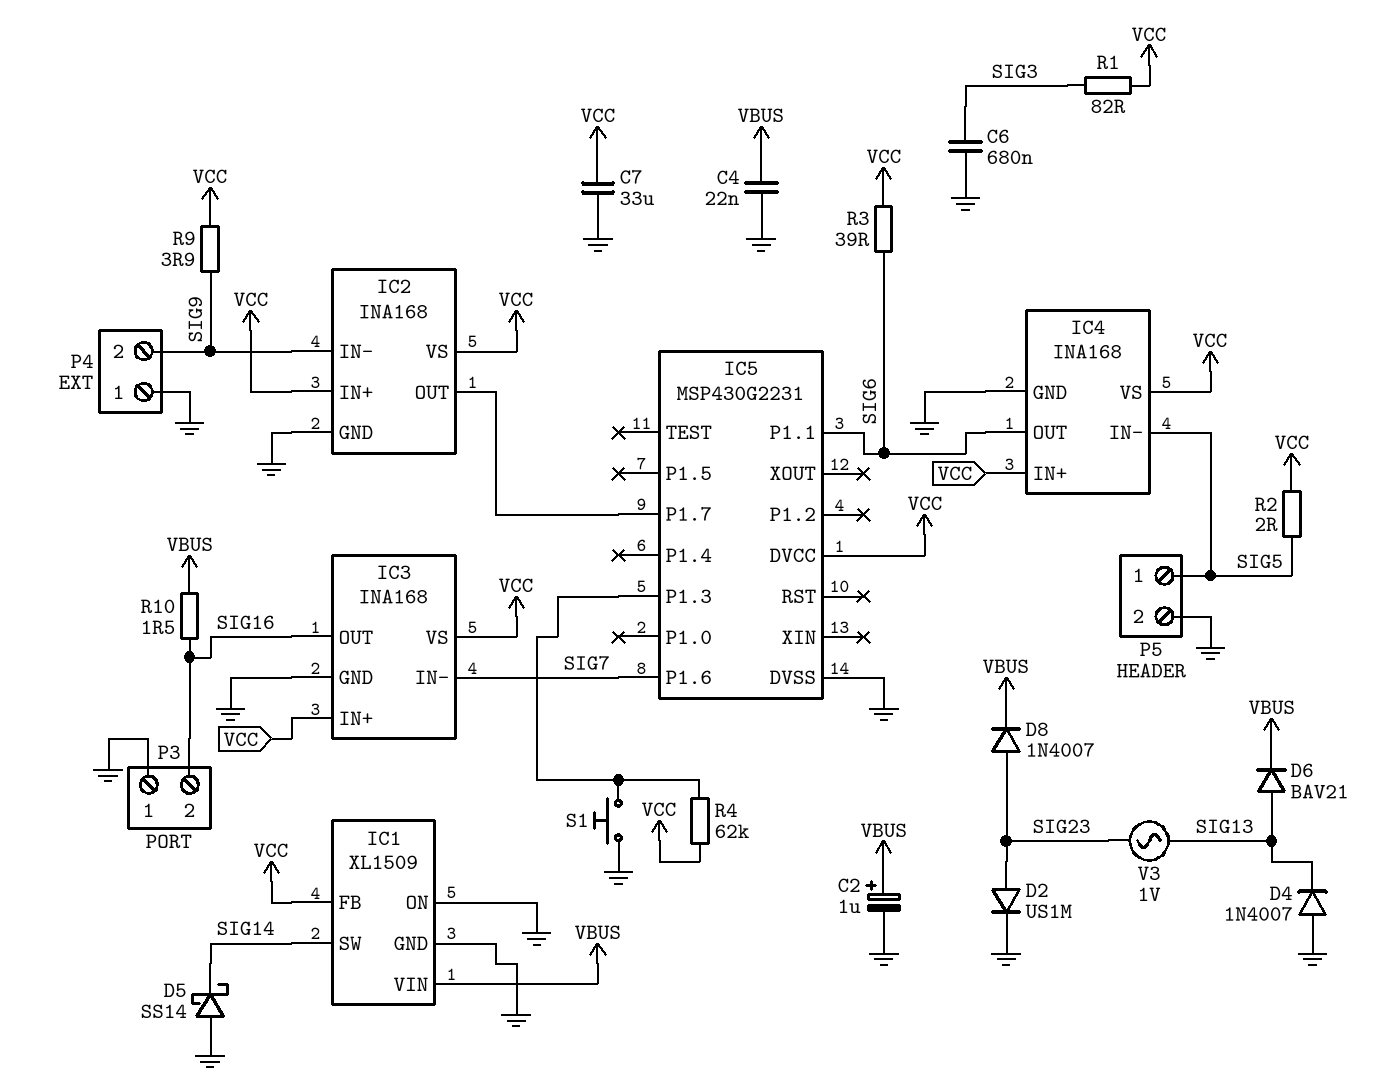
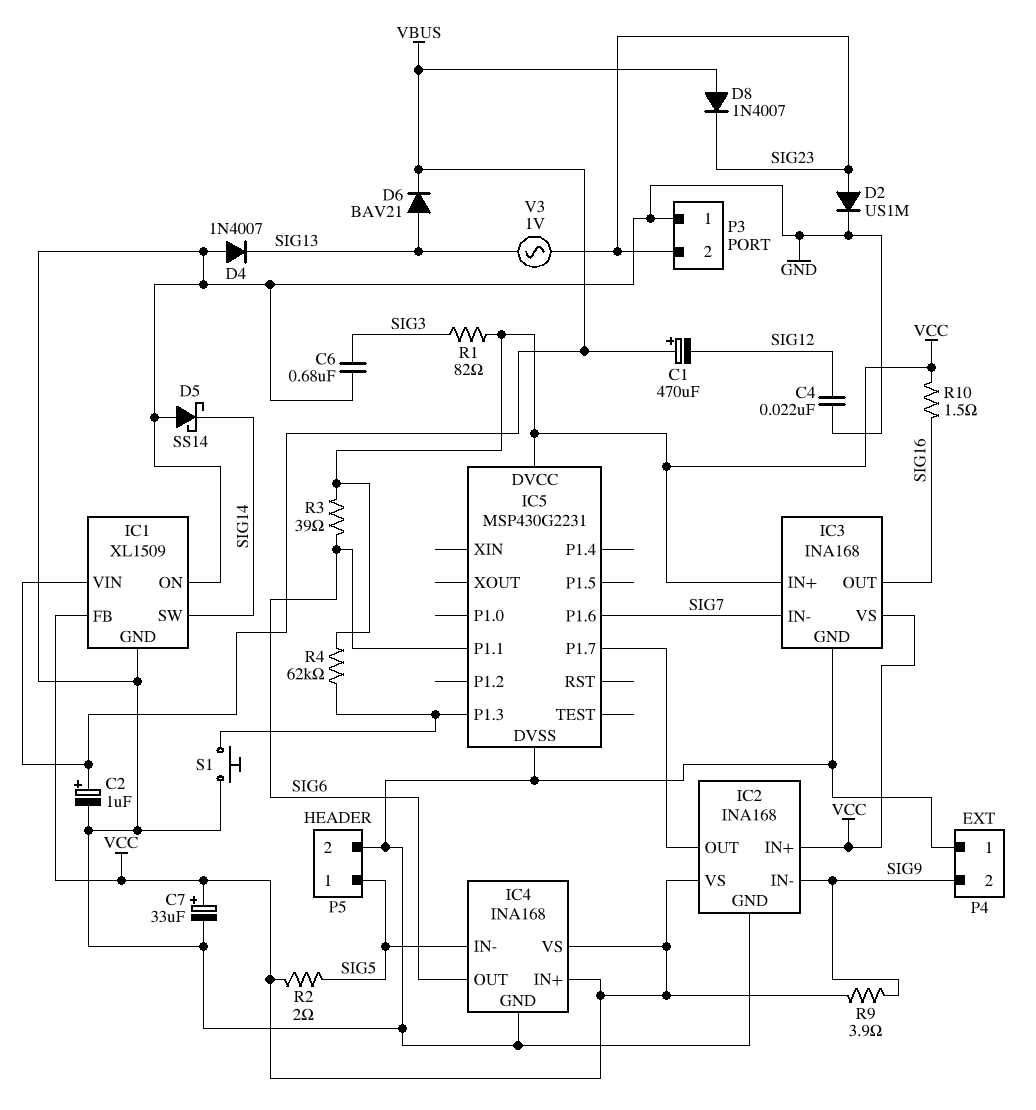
C1: none -> 470uF (plus VBUS, minus SIG12)
C4: 22nF (GND, VBUS) -> 22nF (GND, SIG12)
C7: 33uF (GND, VCC) -> 33uF (plus VCC, minus GND)
D8: diode 1N4007 (A SIG23, K VBUS) -> diode 1N4007 (A VBUS, K SIG23)
P3 pin 2: SIG16 -> SIG23
R10: 1.5 (SIG16, VBUS) -> 1.5 (SIG16, VCC)

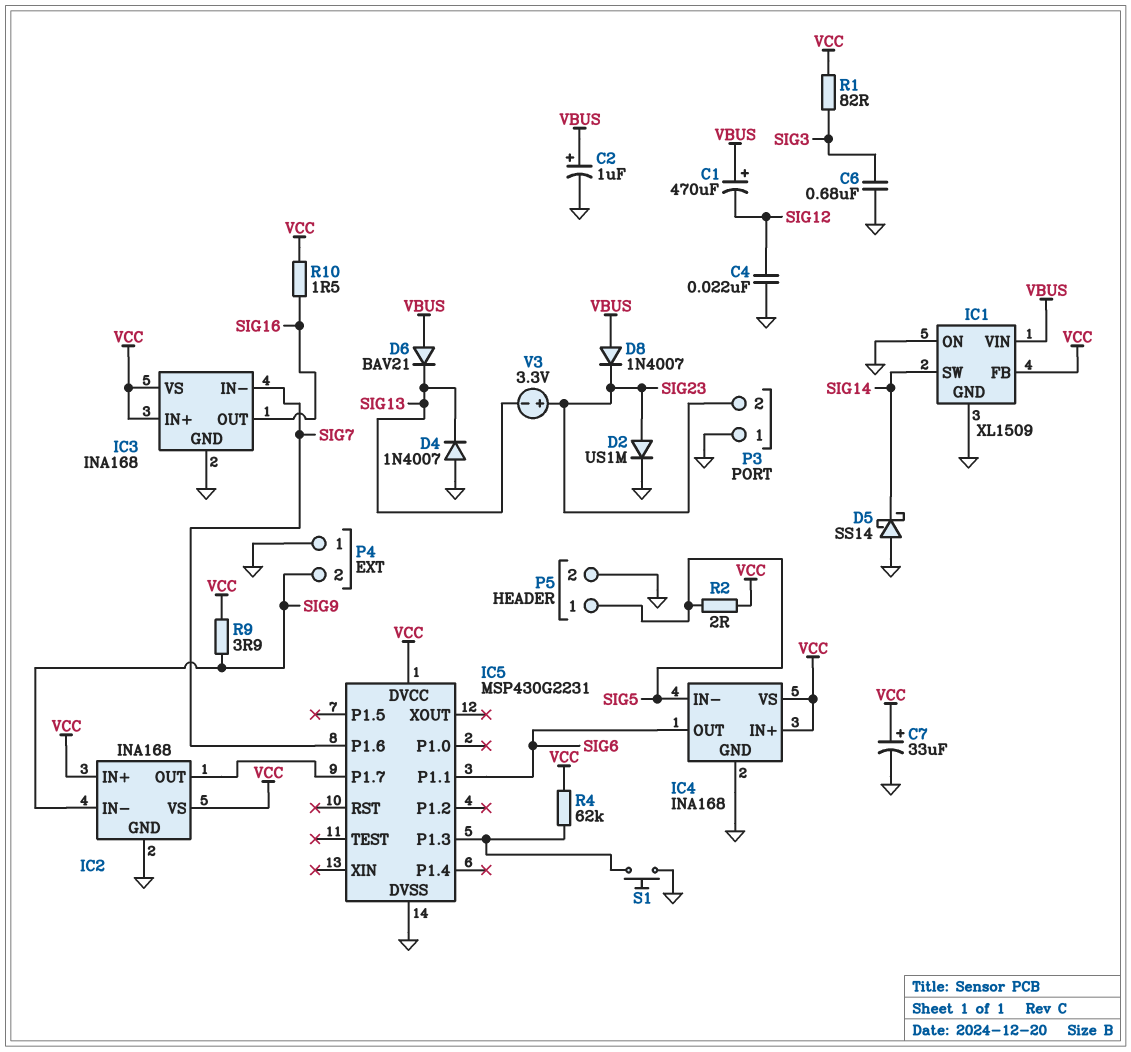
D6: diode BAV21 (A SIG13, K VBUS) -> diode BAV21 (A VBUS, K SIG13)
R3: 39 (SIG6, VCC) -> none
V3: AC 1V (SIG13, SIG23) -> 3.3V (plus SIG23, minus SIG13)

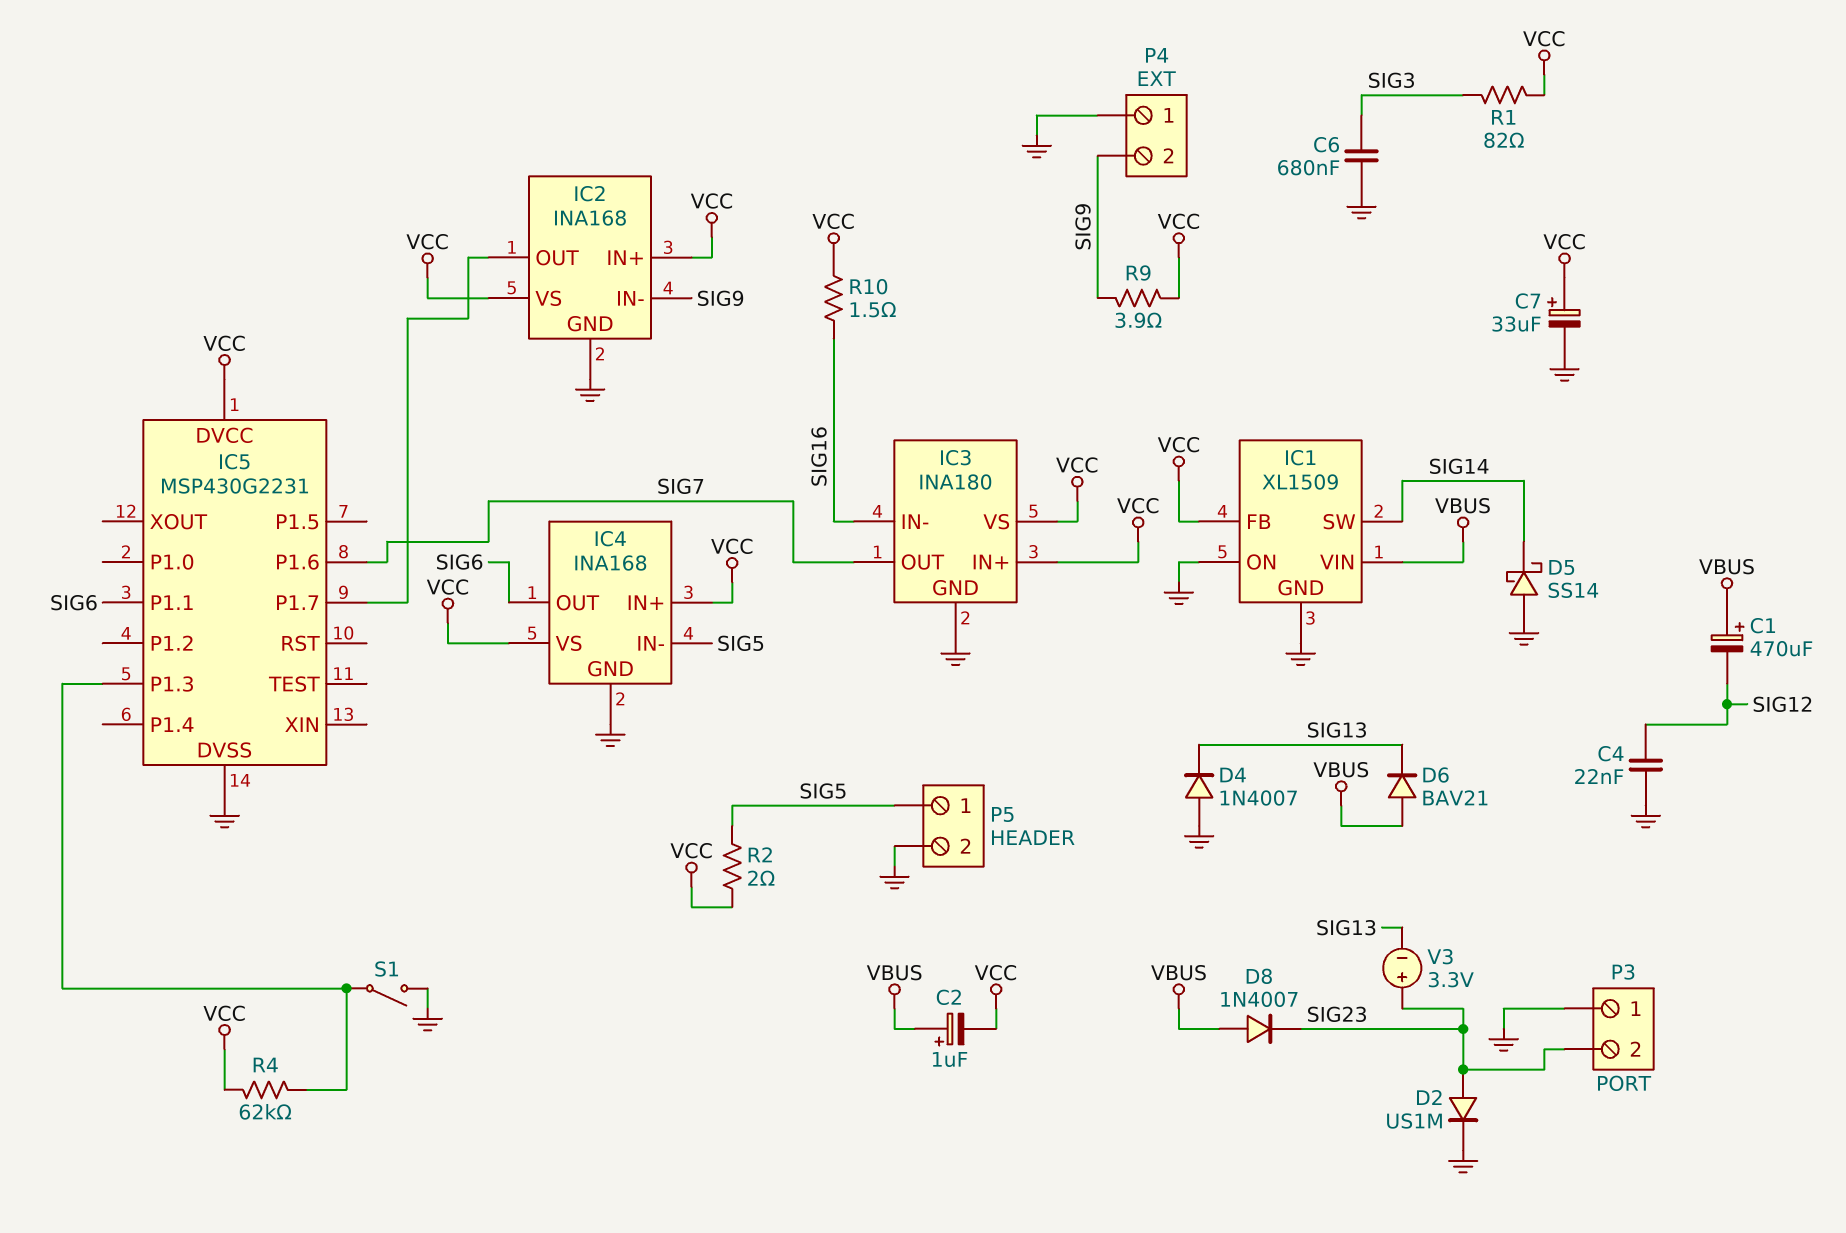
C2: 1uF (plus VBUS, minus GND) -> 1uF (plus VBUS, minus VCC)
IC3: INA168 -> INA180
IC3 pin IN-: SIG7 -> SIG16
IC3 pin OUT: SIG16 -> SIG7
S1: button (GND, IC5/P1.3) -> switch (GND, IC5/P1.3)

